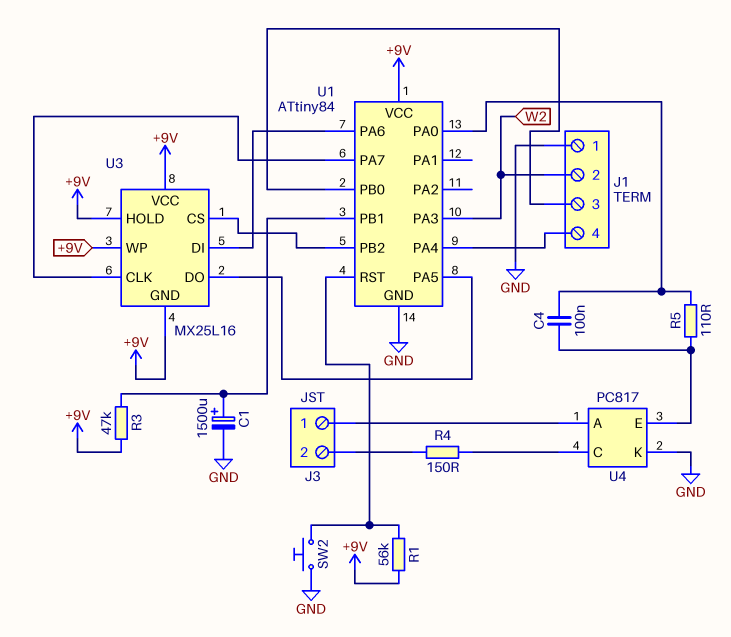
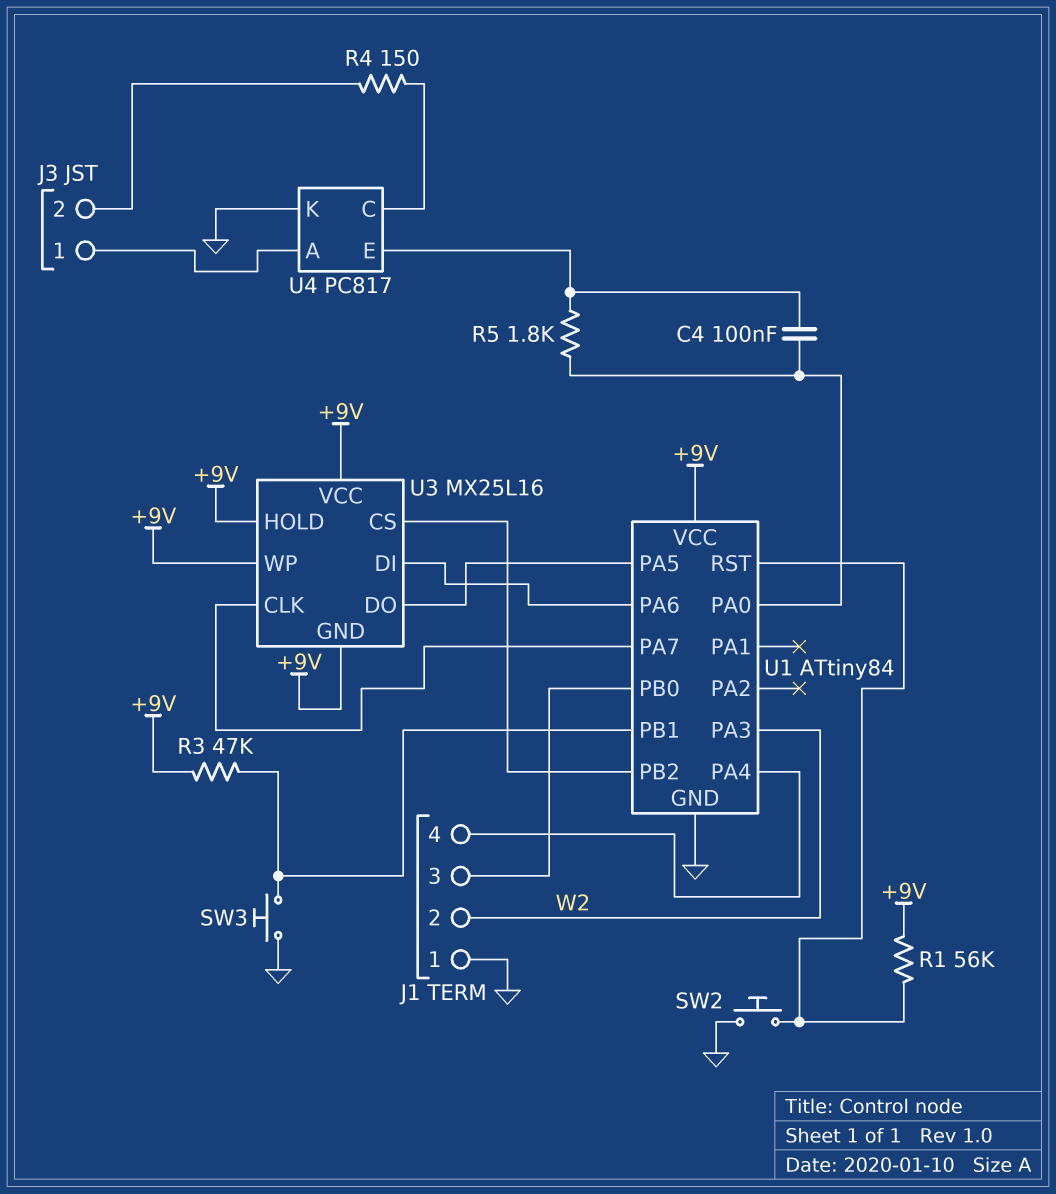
C1: 1500uF (plus U1/PB1, minus GND) -> none
R5: 110 (U1/PA0, U4/E) -> 1.8k (U1/PA0, U4/E)
SW3: none -> button (GND, U1/PB1)

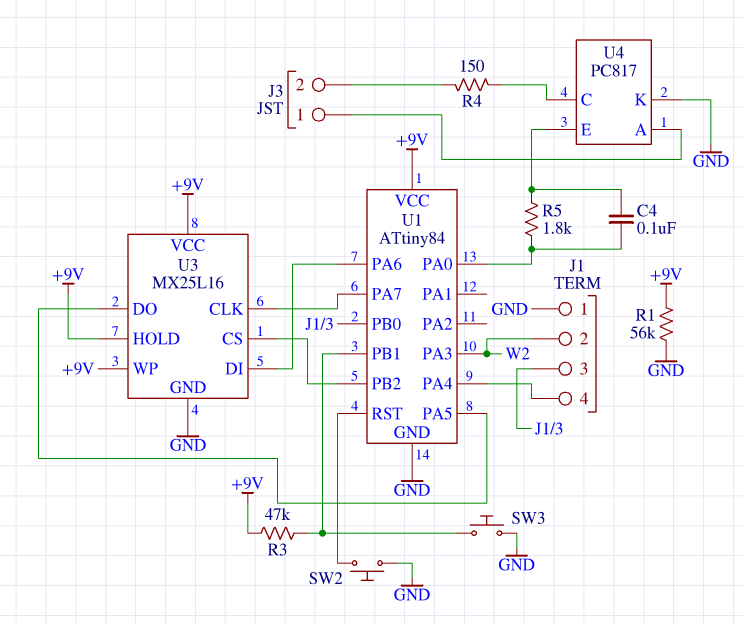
R1: 56k (+9V, U1/RST) -> 56k (+9V, GND)
U3 pin GND: +9V -> GND

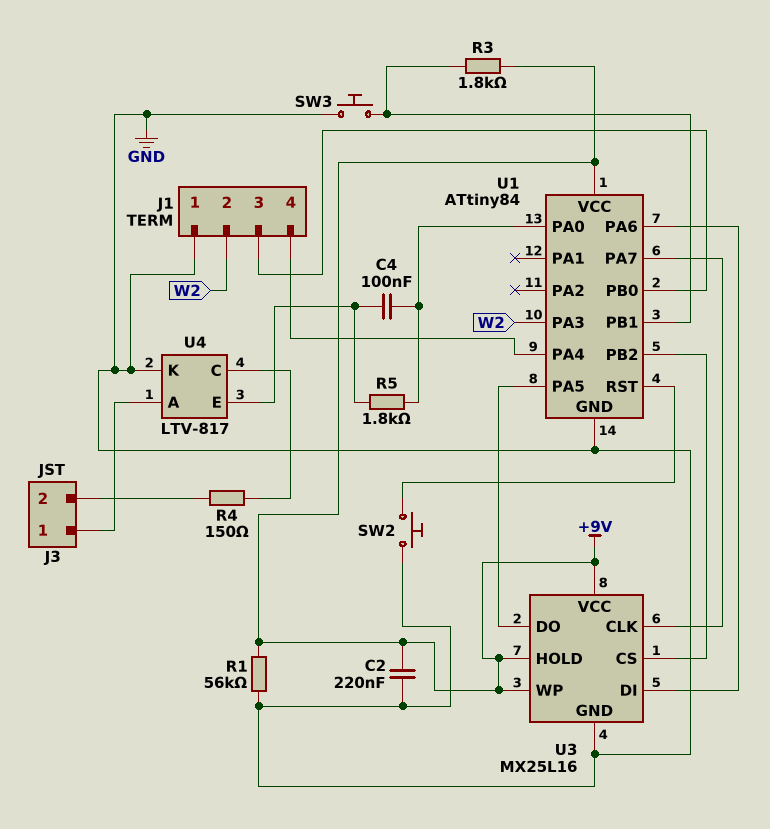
C2: none -> 220nF (+9V, GND)
R3: 47k (+9V, U1/PB1) -> 1.8k (+9V, U1/PB1)
U4: PC817 -> LTV-817

